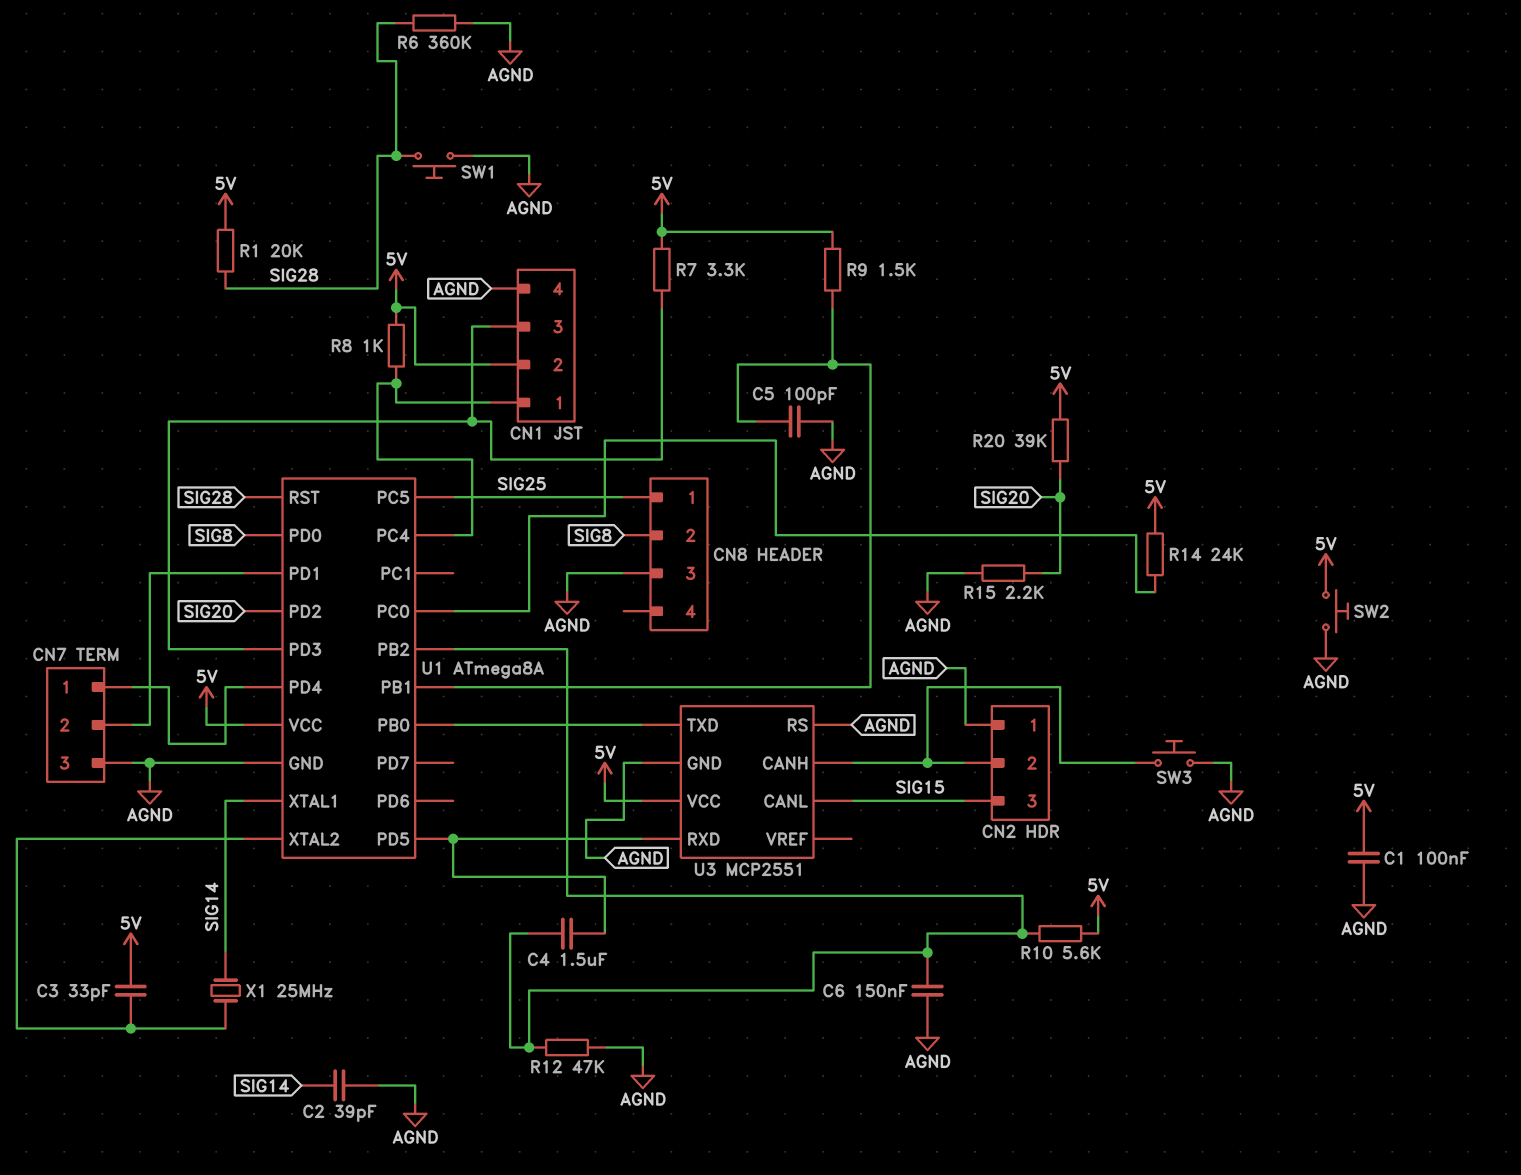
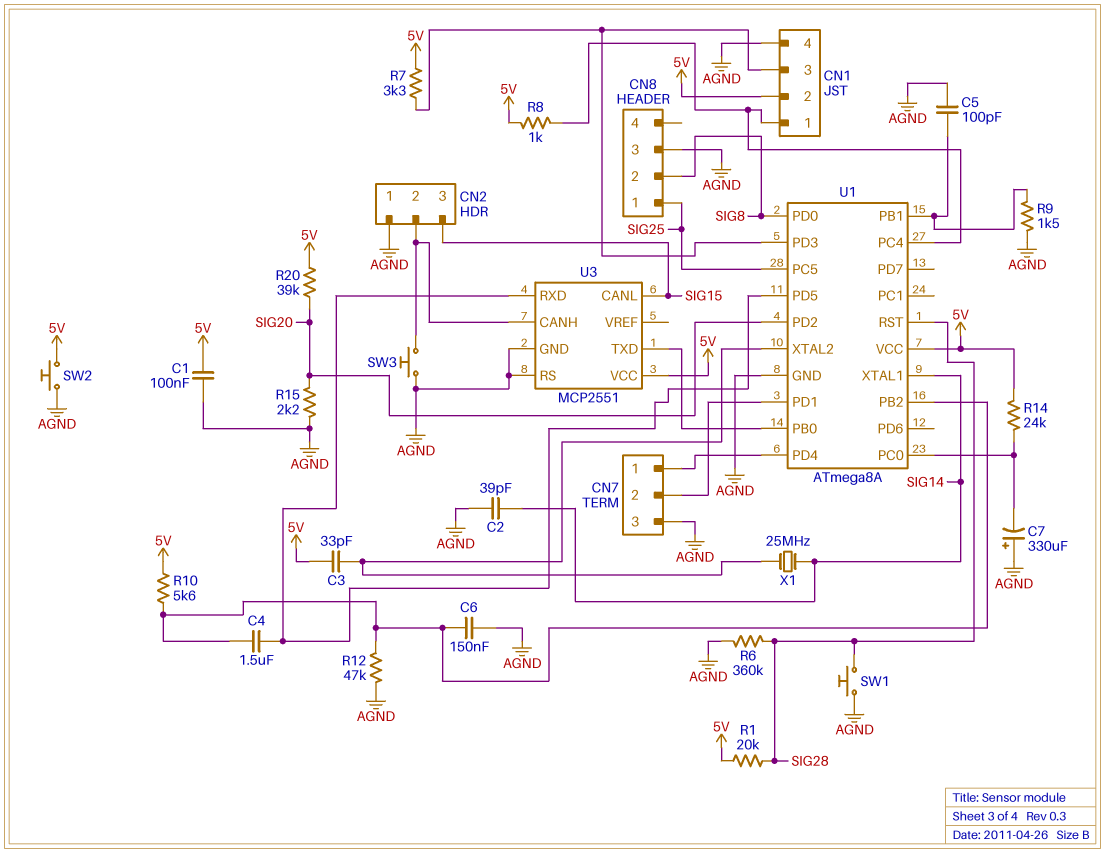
C7: none -> 330uF (plus AGND, minus U1/PC0)
R9: 1.5k (5V, U1/PB1) -> 1.5k (AGND, U1/PB1)

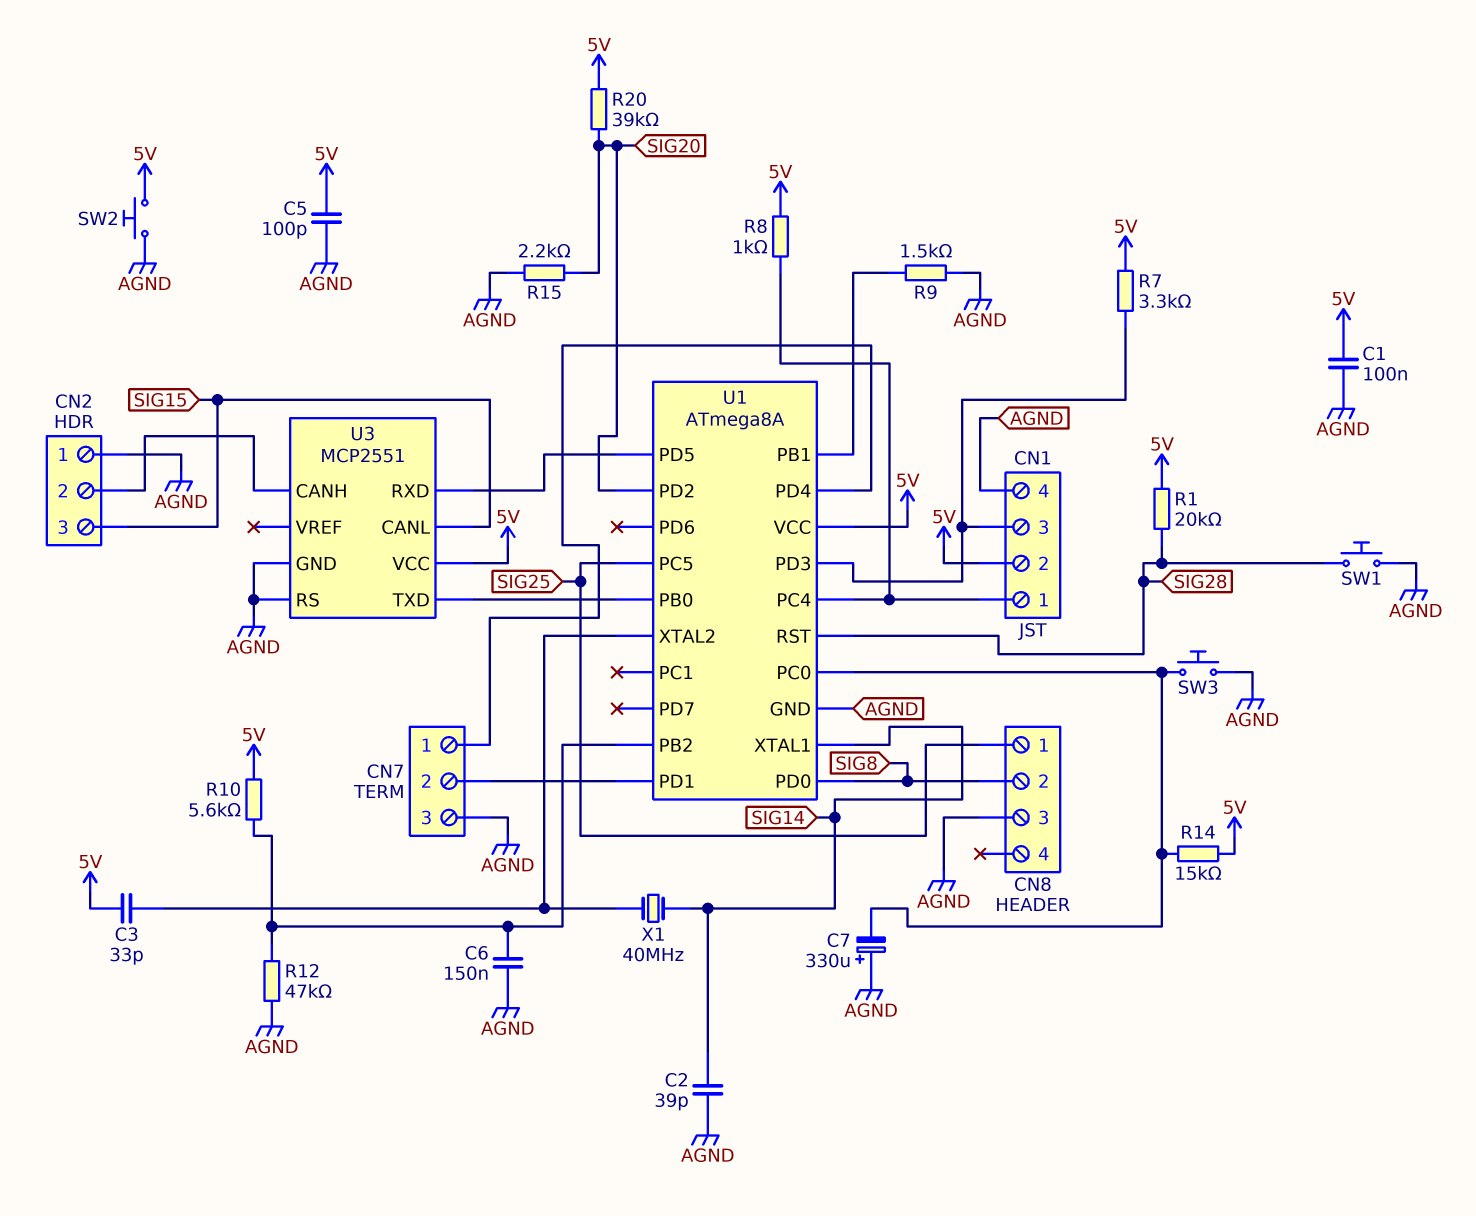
C4: 1.5uF (U1/PB2, U1/PD5) -> none
C5: 100pF (AGND, U1/PB1) -> 100pF (5V, AGND)
R6: 360k (AGND, SIG28) -> none
R14: 24k (5V, U1/PC0) -> 15k (5V, U1/PC0)
SW3: button (AGND, CN2/2) -> button (AGND, U1/PC0)
X1: 25MHz (SIG14, U1/XTAL2) -> 40MHz (SIG14, U1/XTAL2)

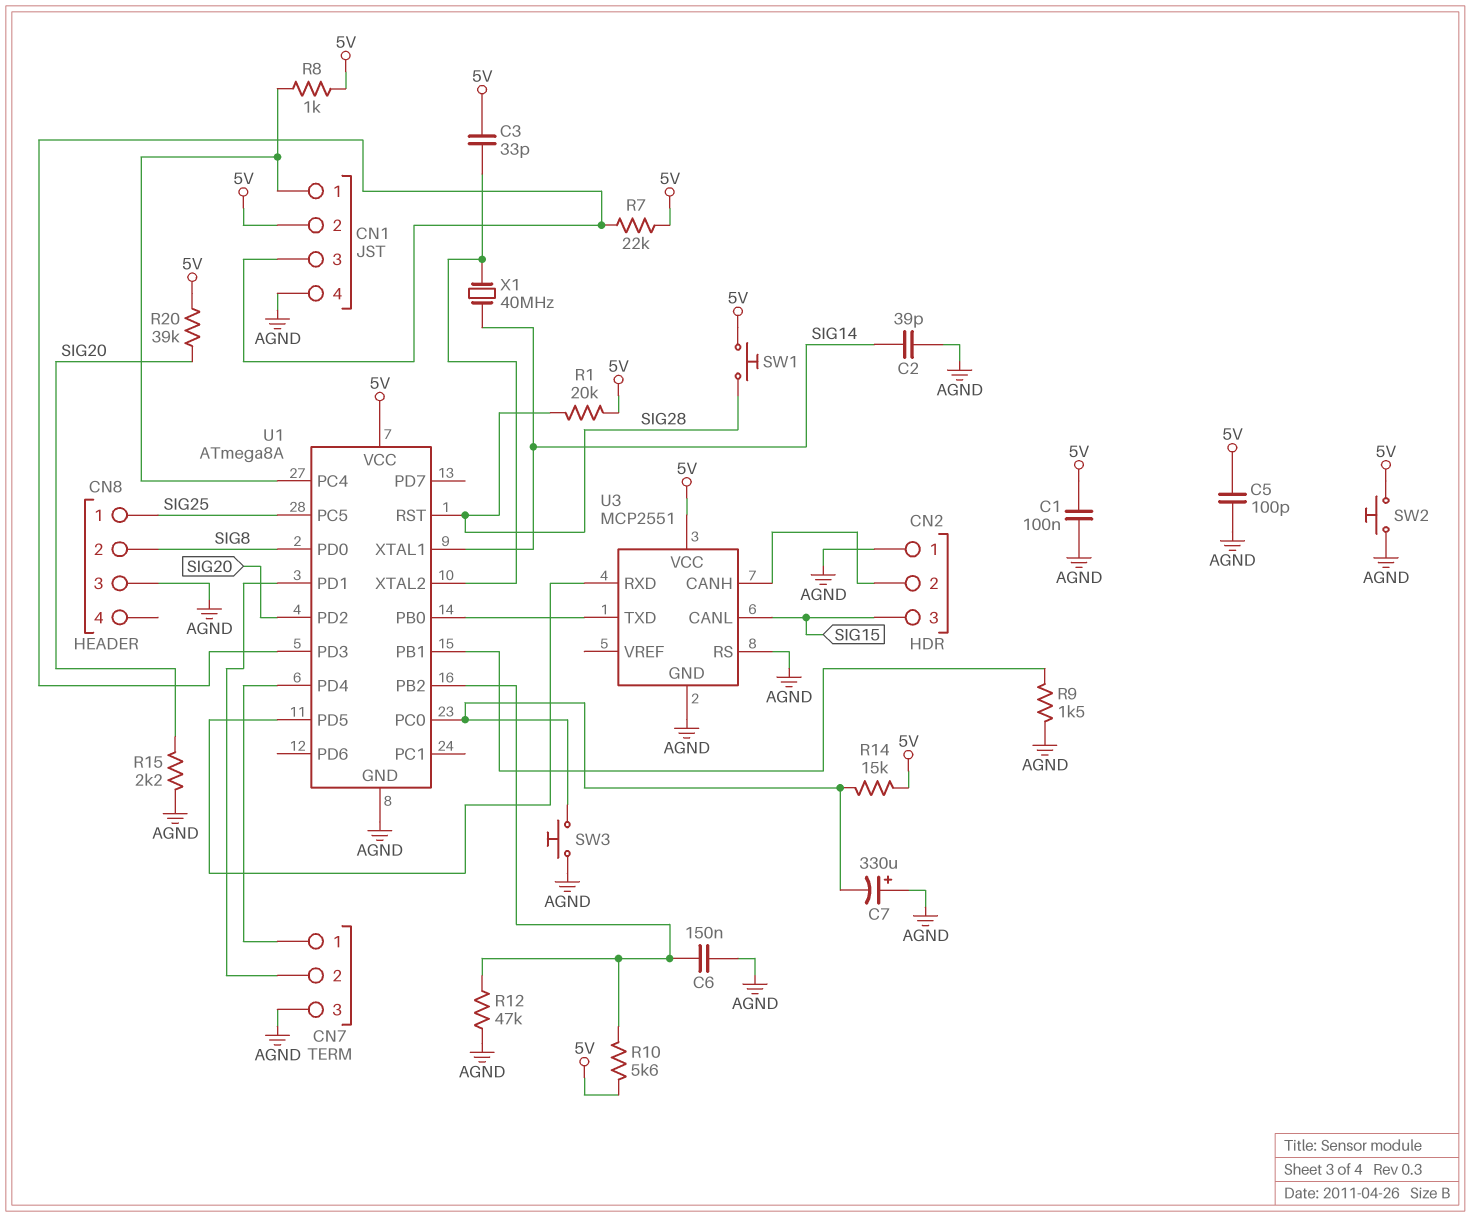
R7: 3.3k (5V, CN1/3) -> 22k (5V, CN1/3)
SW1: button (AGND, SIG28) -> button (5V, SIG28)

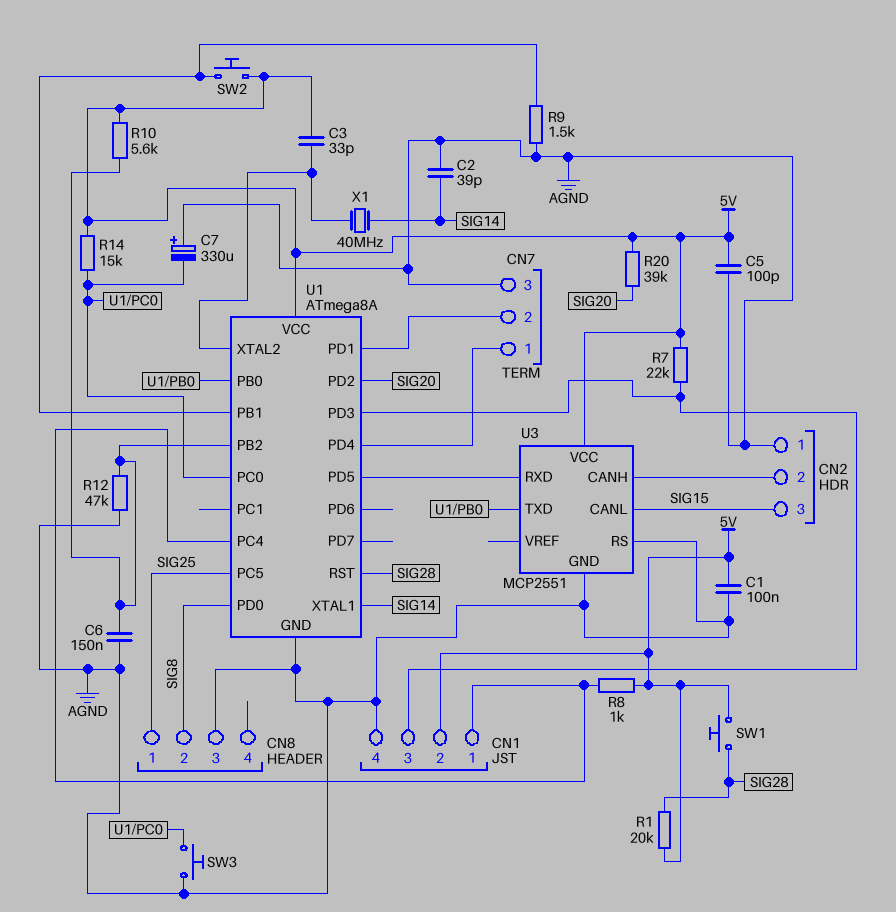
R15: 2.2k (AGND, SIG20) -> none
SW2: button (5V, AGND) -> button (5V, U1/PB1)

